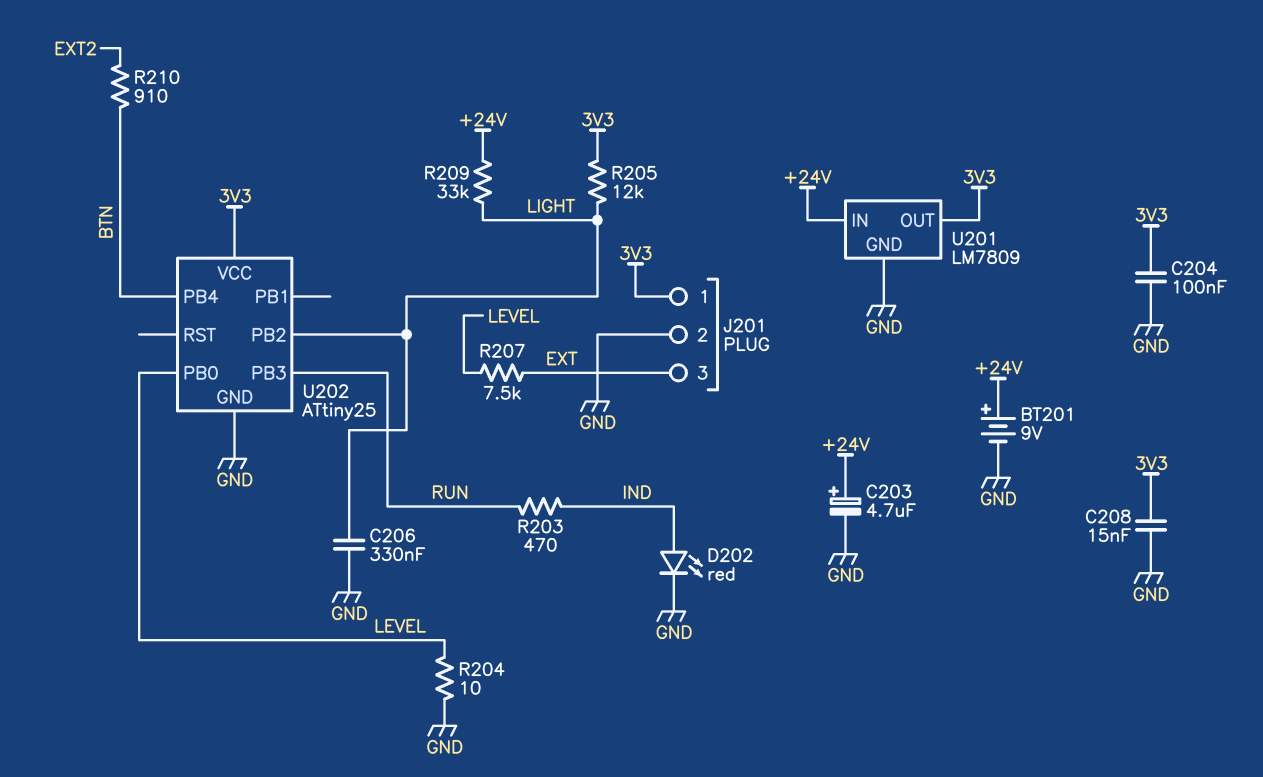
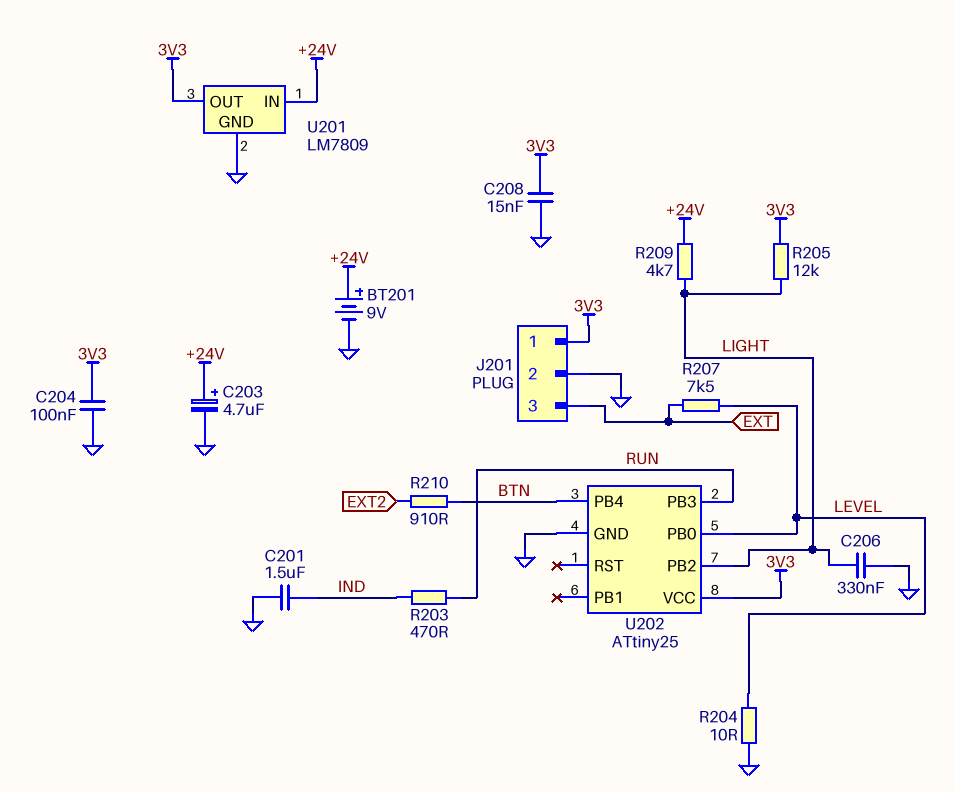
C201: none -> 1.5uF (GND, IND)
D202: LED red (A IND, K GND) -> none
R209: 33k (+24V, LIGHT) -> 4.7k (+24V, LIGHT)

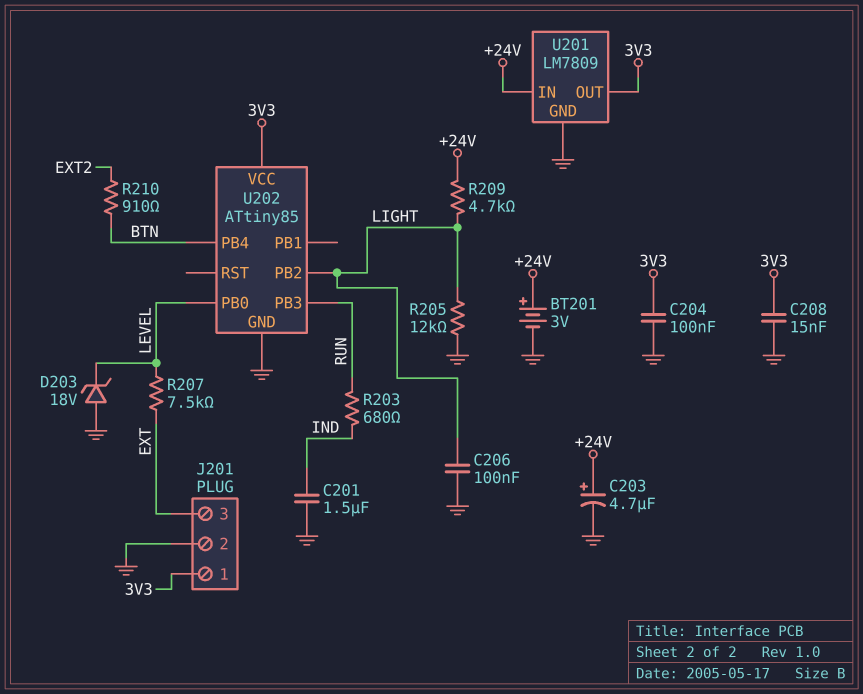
BT201: 9V (plus +24V, minus GND) -> 3V (plus +24V, minus GND)
C206: 330nF (GND, LIGHT) -> 100nF (GND, LIGHT)
D203: none -> zener 18V (A GND, K LEVEL)
R203: 470 (IND, RUN) -> 680 (IND, RUN)
R204: 10 (GND, LEVEL) -> none
R205: 12k (3V3, LIGHT) -> 12k (GND, LIGHT)
U202: ATtiny25 -> ATtiny85

